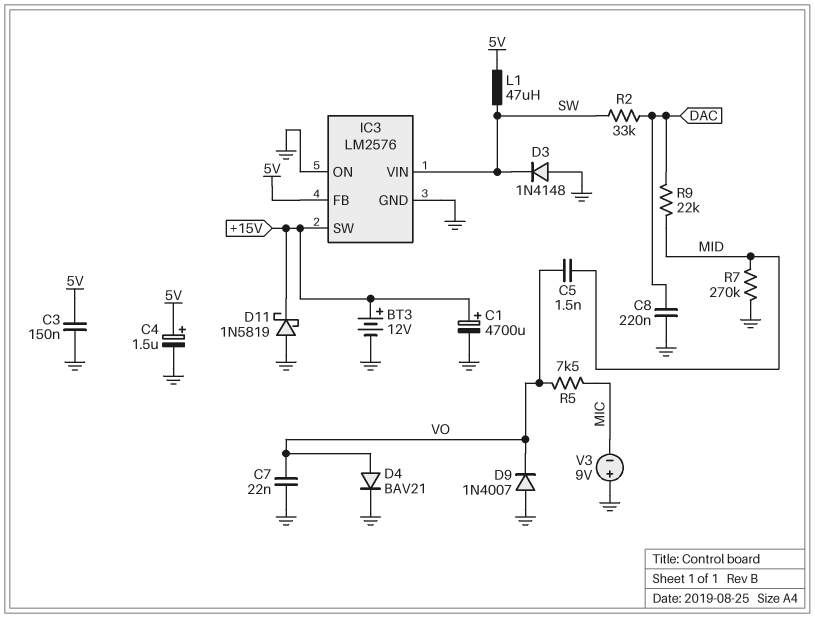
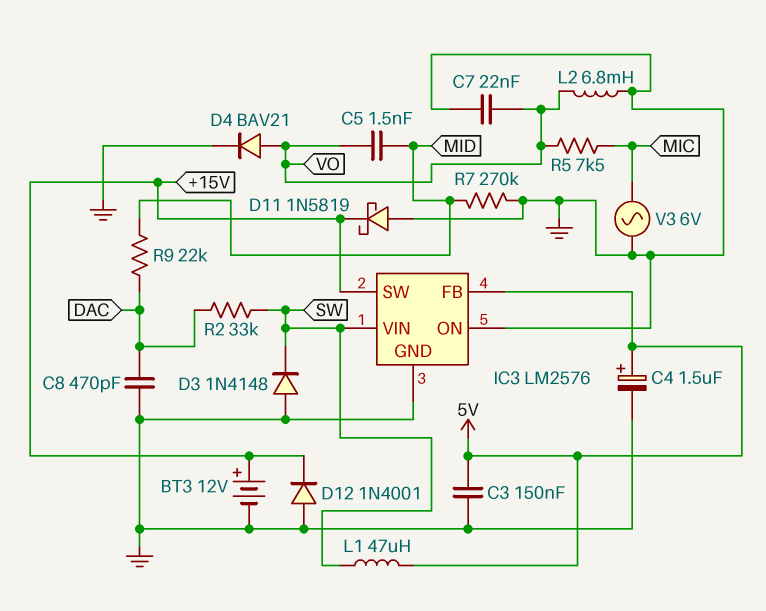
C1: 4700uF (plus +15V, minus GND) -> none
C8: 220nF (DAC, GND) -> 470pF (DAC, GND)
D9: diode 1N4007 (A GND, K VO) -> none
D12: none -> diode 1N4001 (A GND, K +15V)
L2: none -> 6.8mH (GND, VO)
V3: 9V (plus GND, minus MIC) -> AC 6V (GND, MIC)

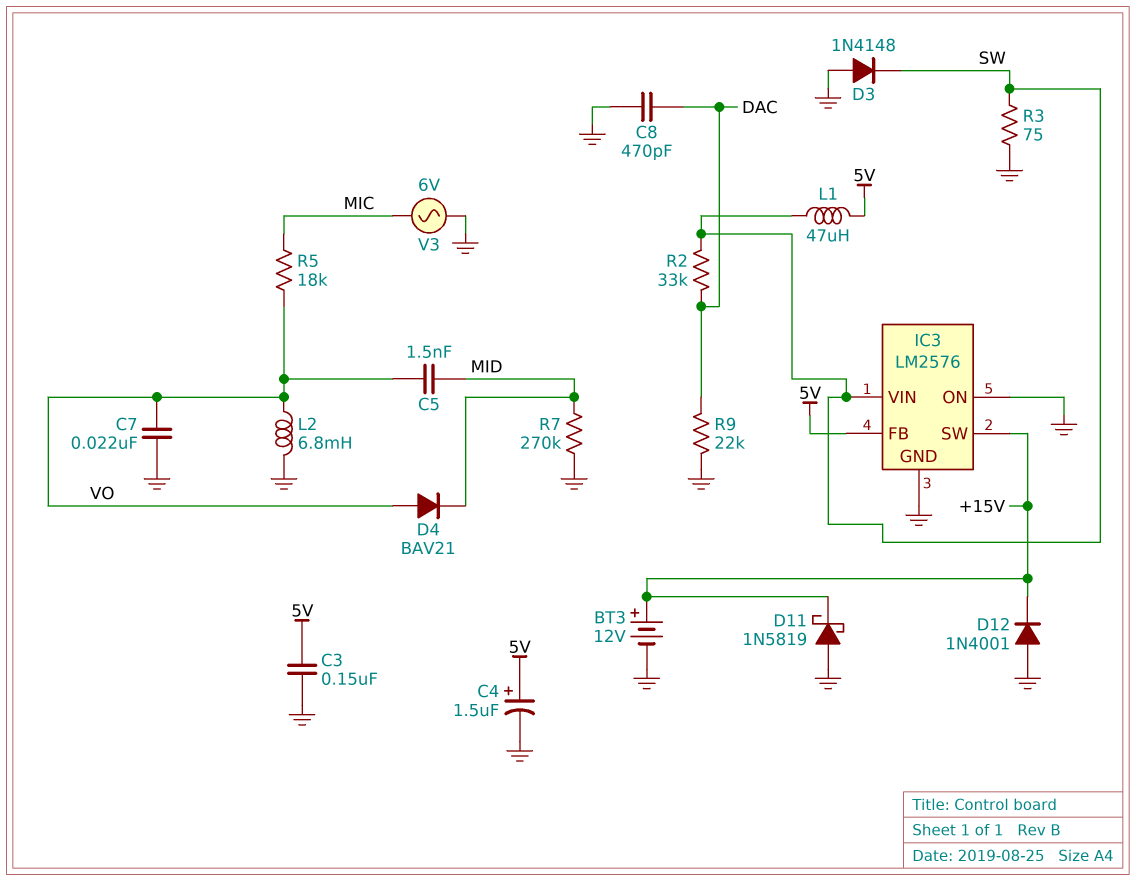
D4: diode BAV21 (A VO, K GND) -> diode BAV21 (A VO, K MID)
R3: none -> 75 (GND, SW)
R5: 7.5k (MIC, VO) -> 18k (MIC, VO)
R9: 22k (DAC, MID) -> 22k (DAC, GND)

